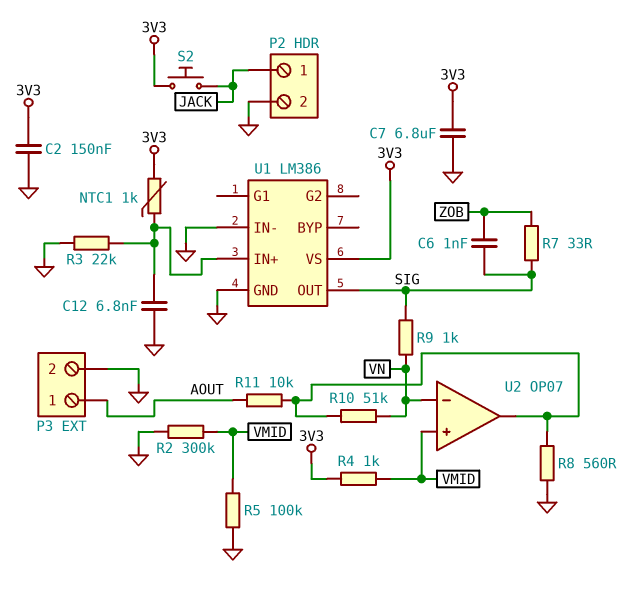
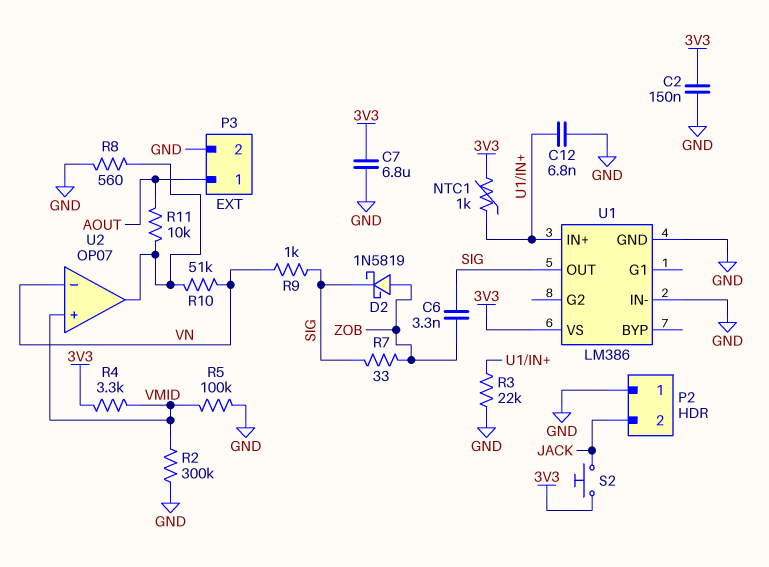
C6: 1nF (SIG, ZOB) -> 3.3nF (SIG, ZOB)
D2: none -> schottky 1N5819 (A ZOB, K SIG)
P2 pin 1: JACK -> GND
P2 pin 2: GND -> JACK
R4: 1k (3V3, VMID) -> 3.3k (3V3, VMID)

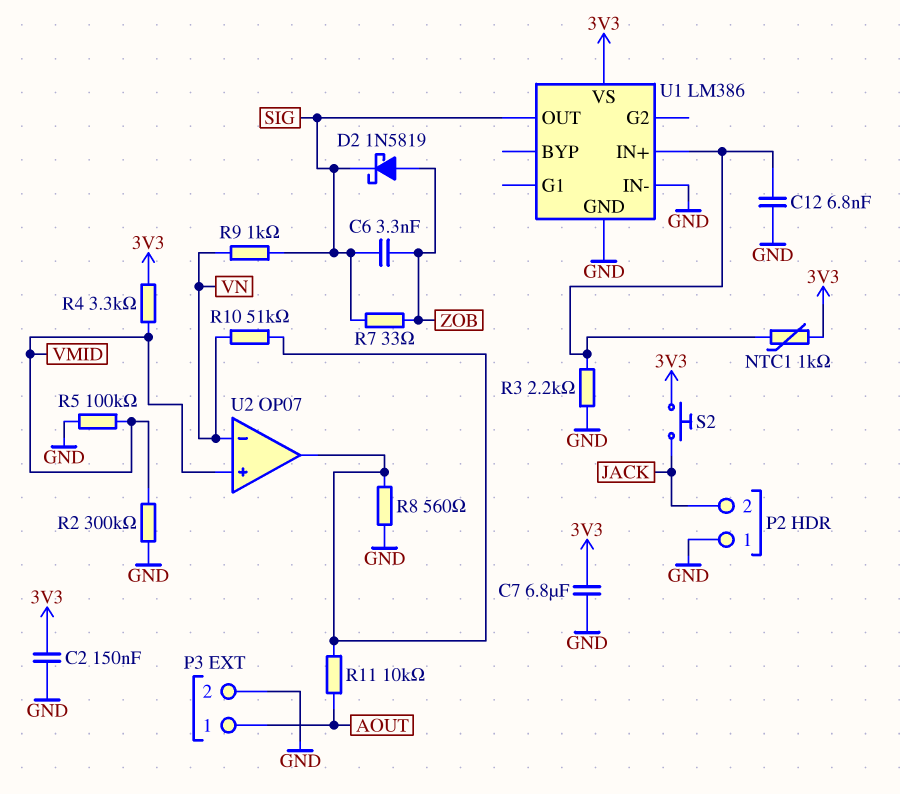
R3: 22k (GND, U1/IN+) -> 2.2k (GND, U1/IN+)

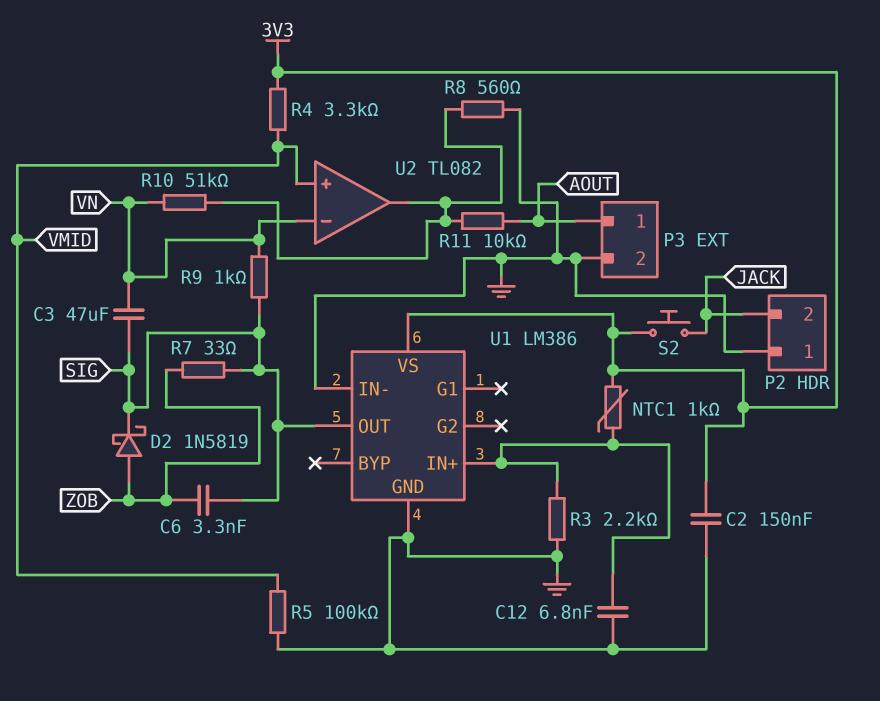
C3: none -> 47uF (SIG, VN)
C7: 6.8uF (3V3, GND) -> none
R2: 300k (GND, VMID) -> none
U2: OP07 -> TL082

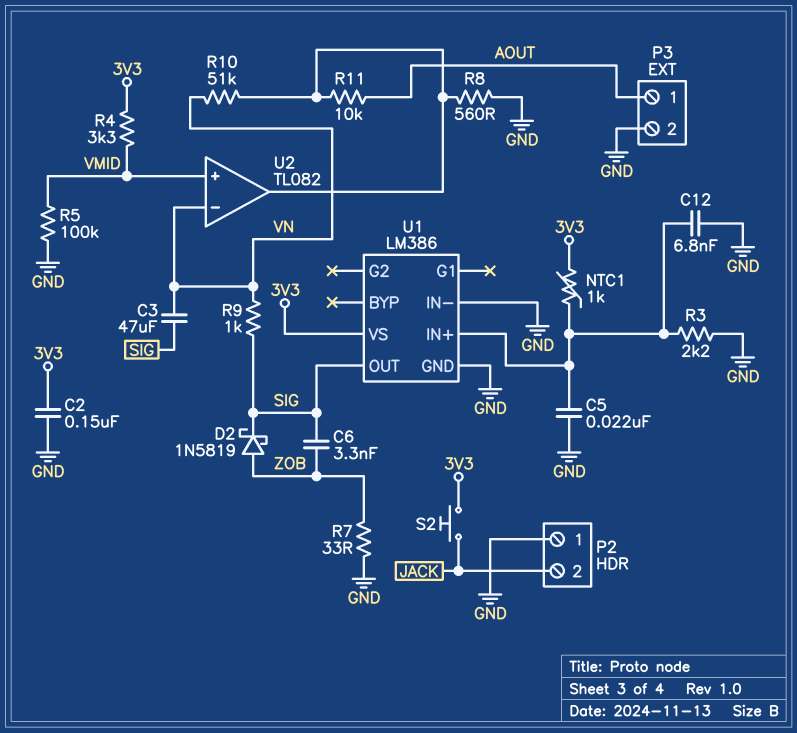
C5: none -> 22nF (GND, U1/IN+)
R7: 33 (SIG, ZOB) -> 33 (GND, ZOB)

